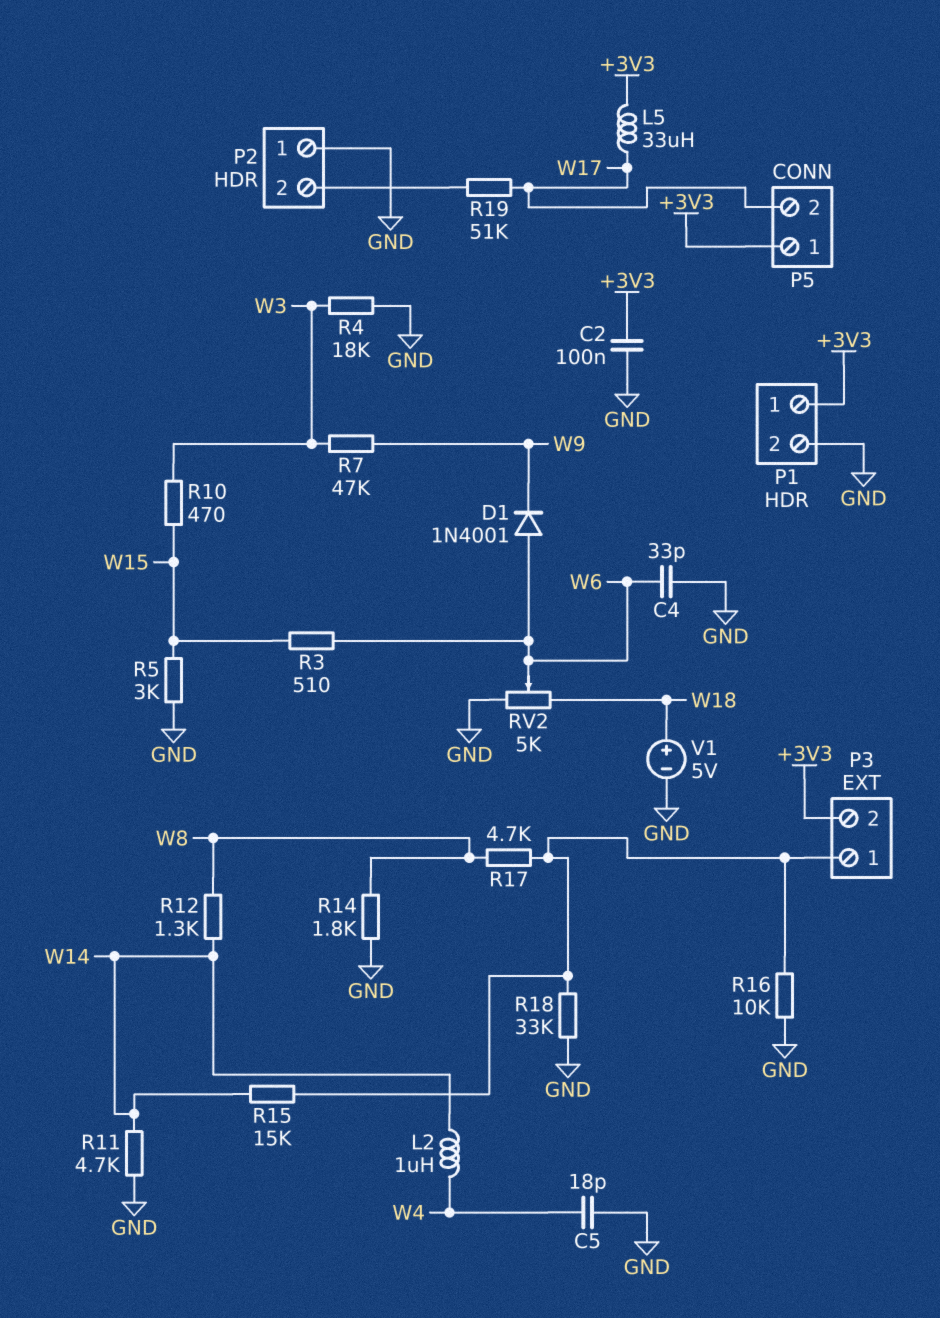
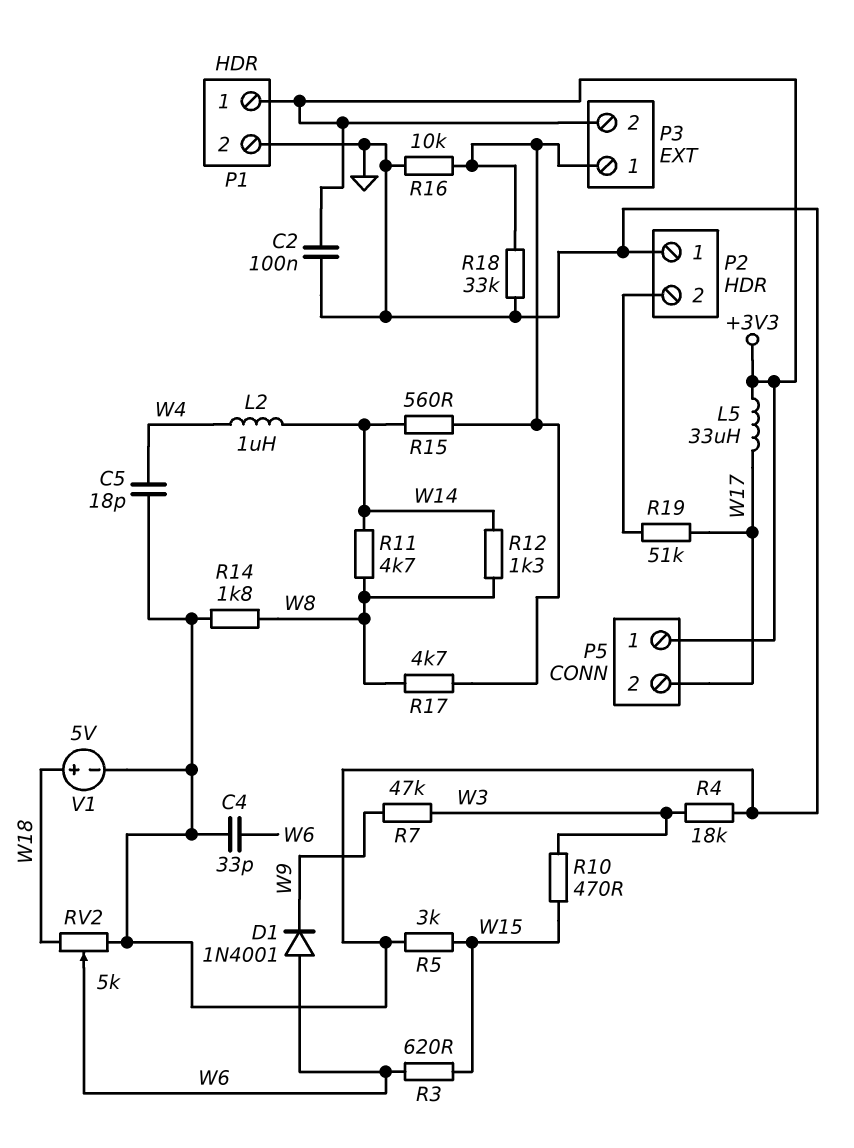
R3: 510 (W6, W15) -> 620 (W6, W15)
R11: 4.7k (GND, W14) -> 4.7k (W8, W14)
R15: 15k (P3/1, W14) -> 560 (P3/1, W14)

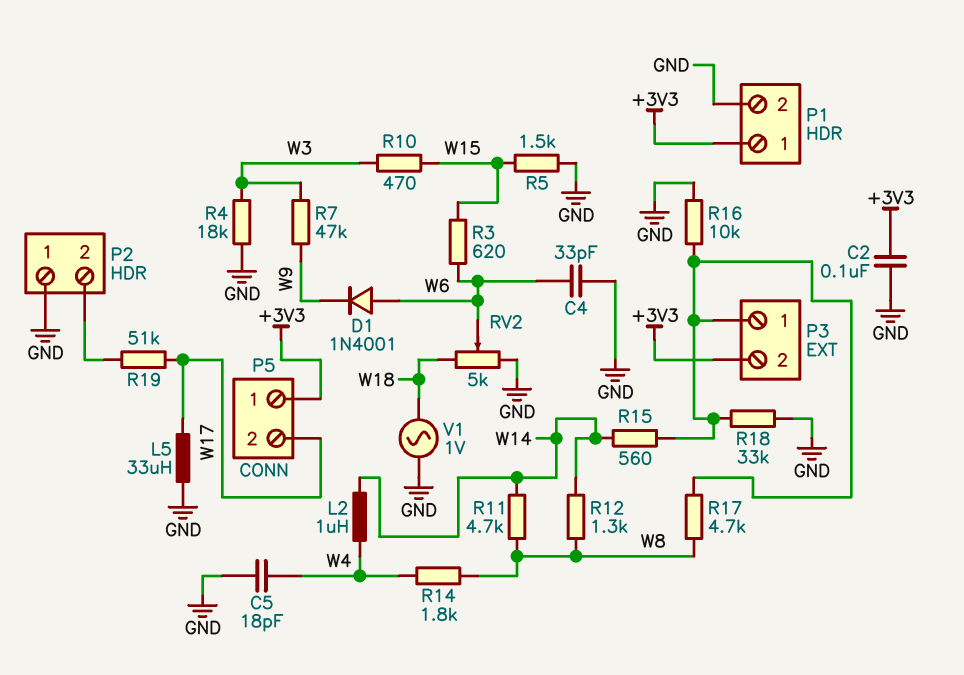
L5: 33uH (+3V3, W17) -> 33uH (GND, W17)
R5: 3k (GND, W15) -> 1.5k (GND, W15)
R14: 1.8k (GND, W8) -> 1.8k (W4, W8)
V1: 5V (plus W18, minus GND) -> AC 1V (GND, W18)

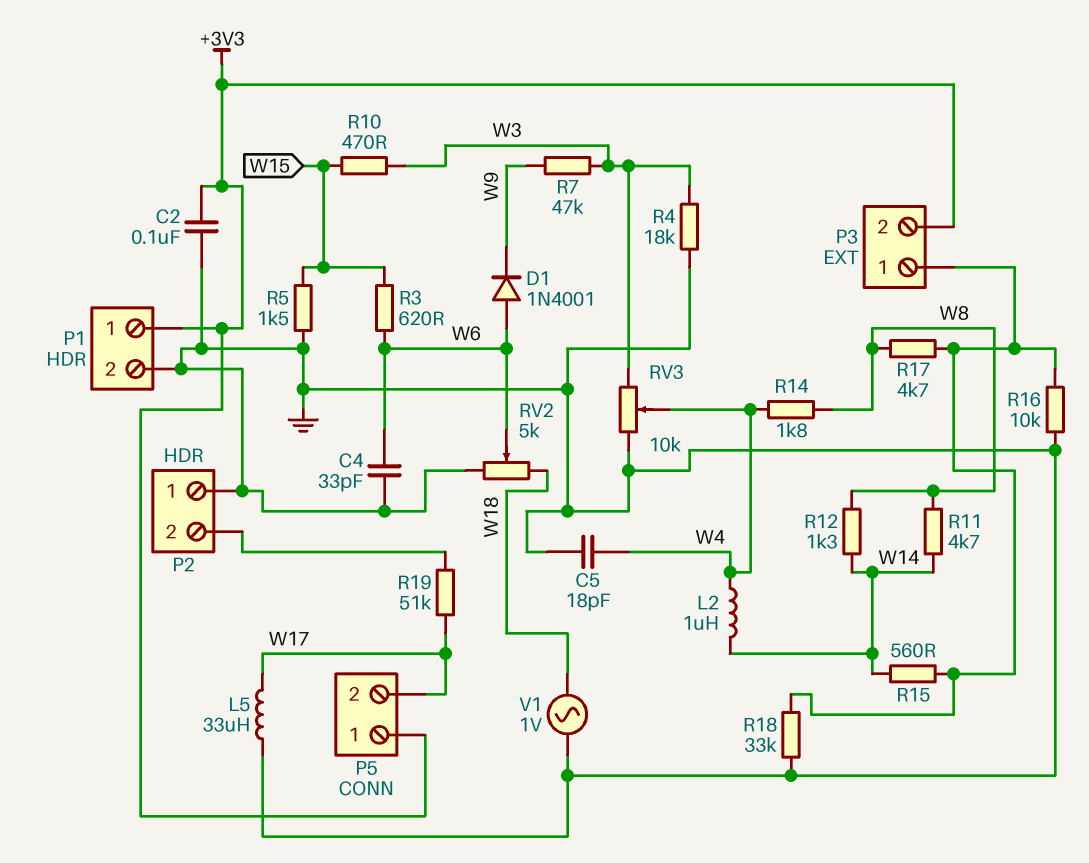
RV3: none -> 10k (GND, W3, wiper W4)

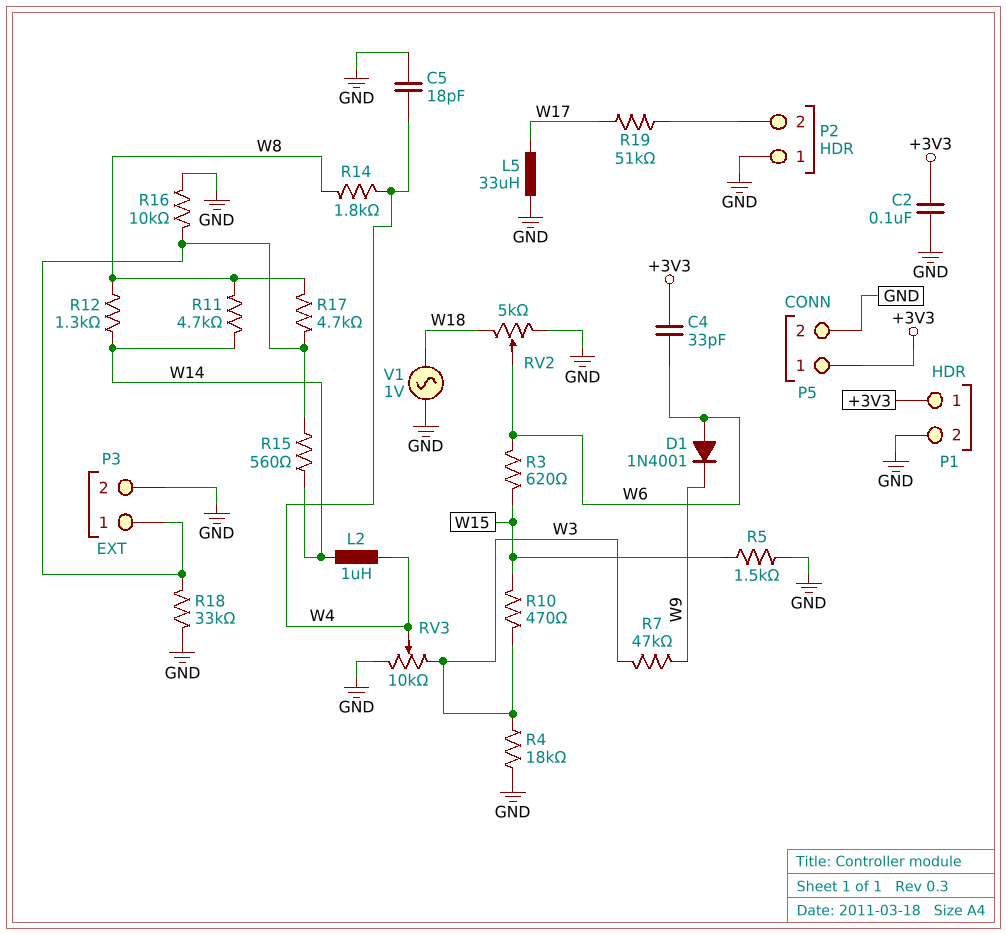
C4: 33pF (GND, W6) -> 33pF (+3V3, W6)
P3 pin 2: +3V3 -> GND
P5 pin 2: W17 -> GND

